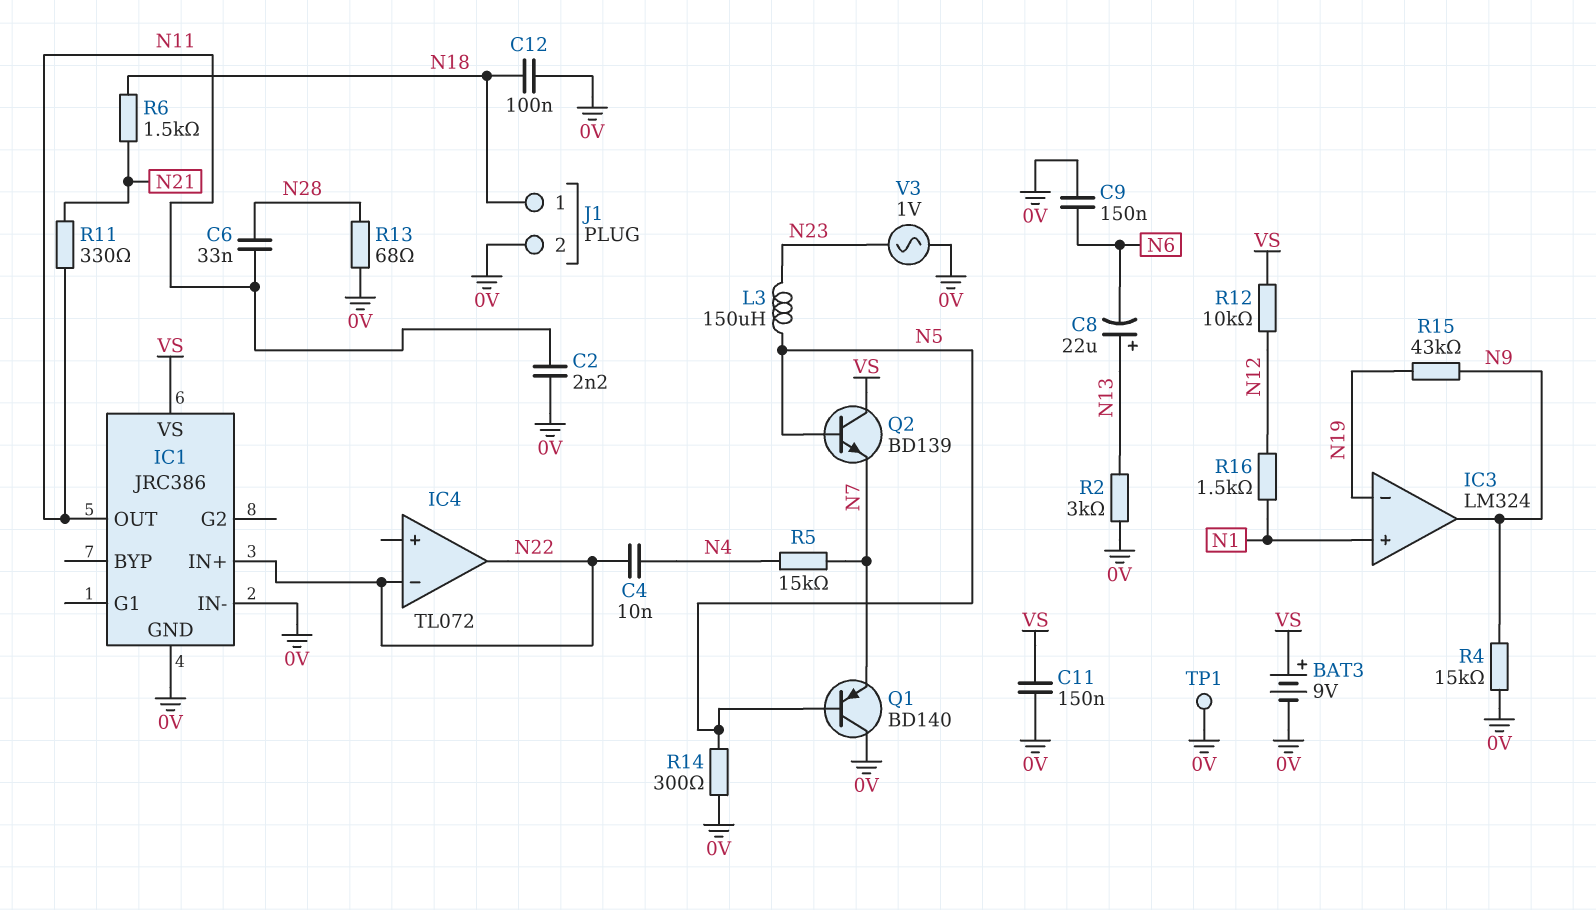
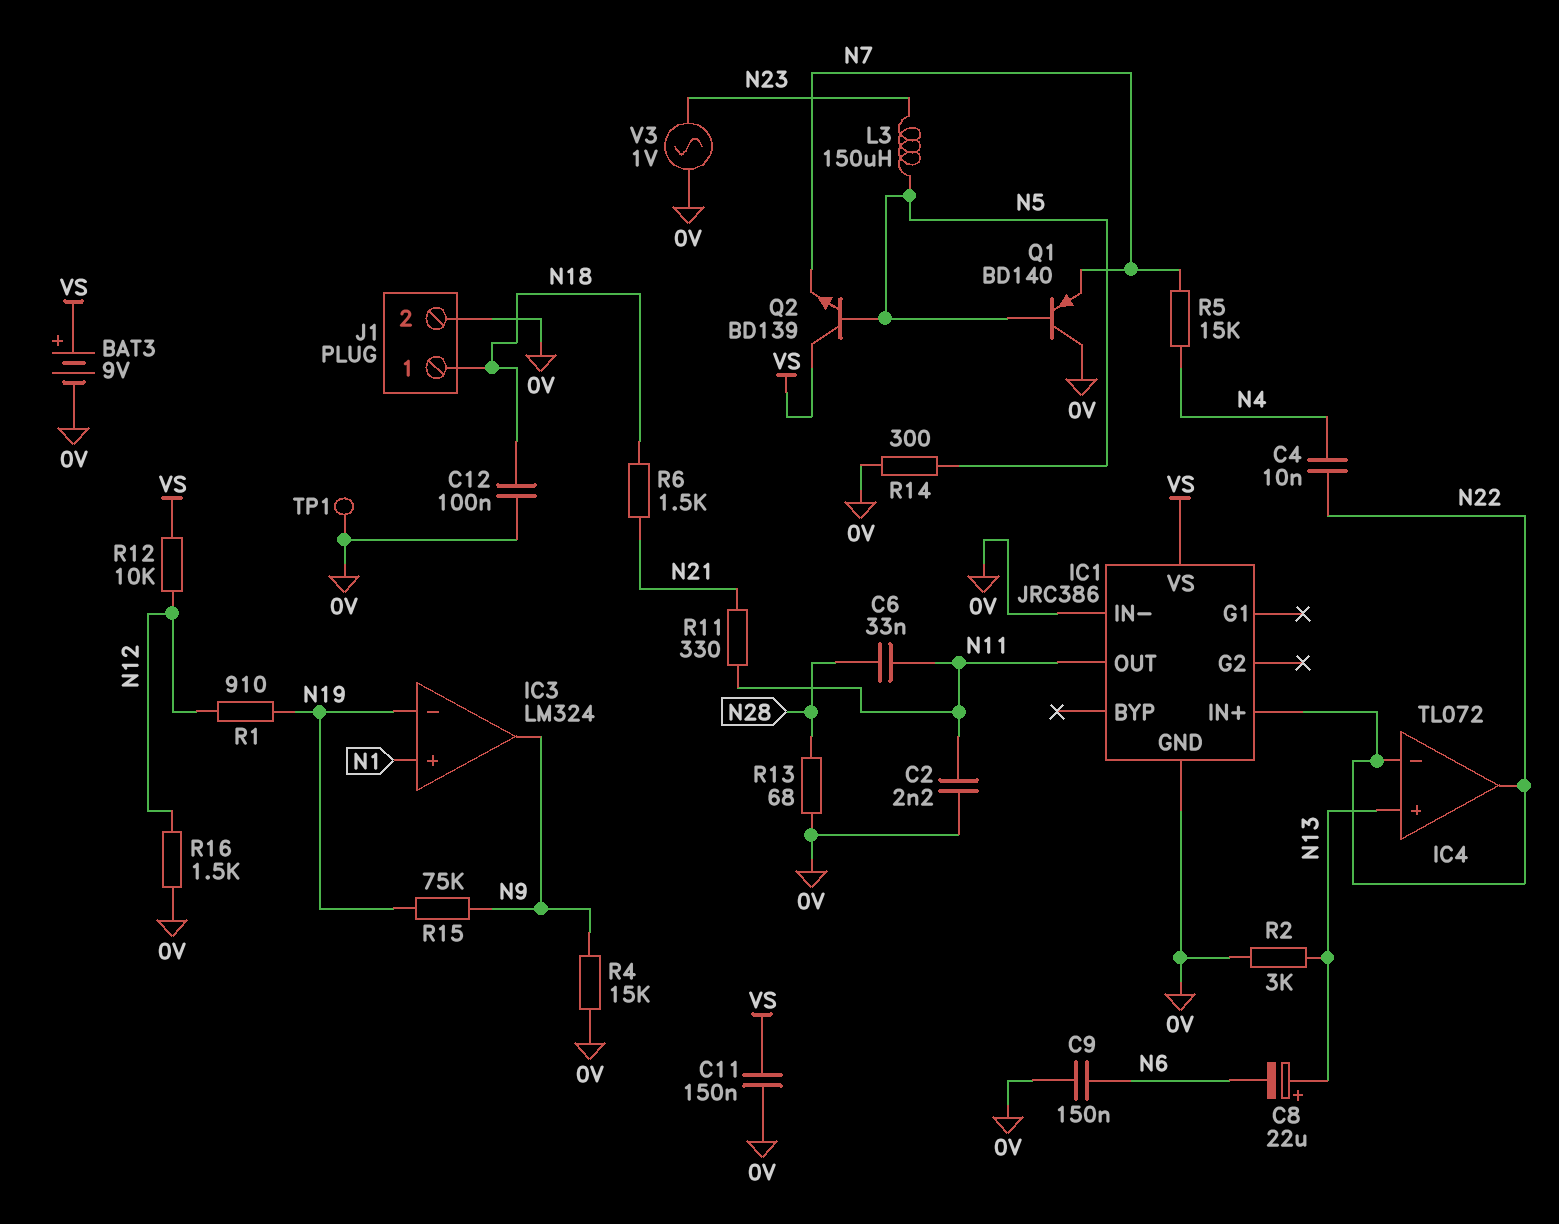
IC4 pin in+: none -> N13
R1: none -> 910 (N12, N19)
R15: 43k (N9, N19) -> 75k (N9, N19)
R16: 1.5k (N1, N12) -> 1.5k (0V, N12)

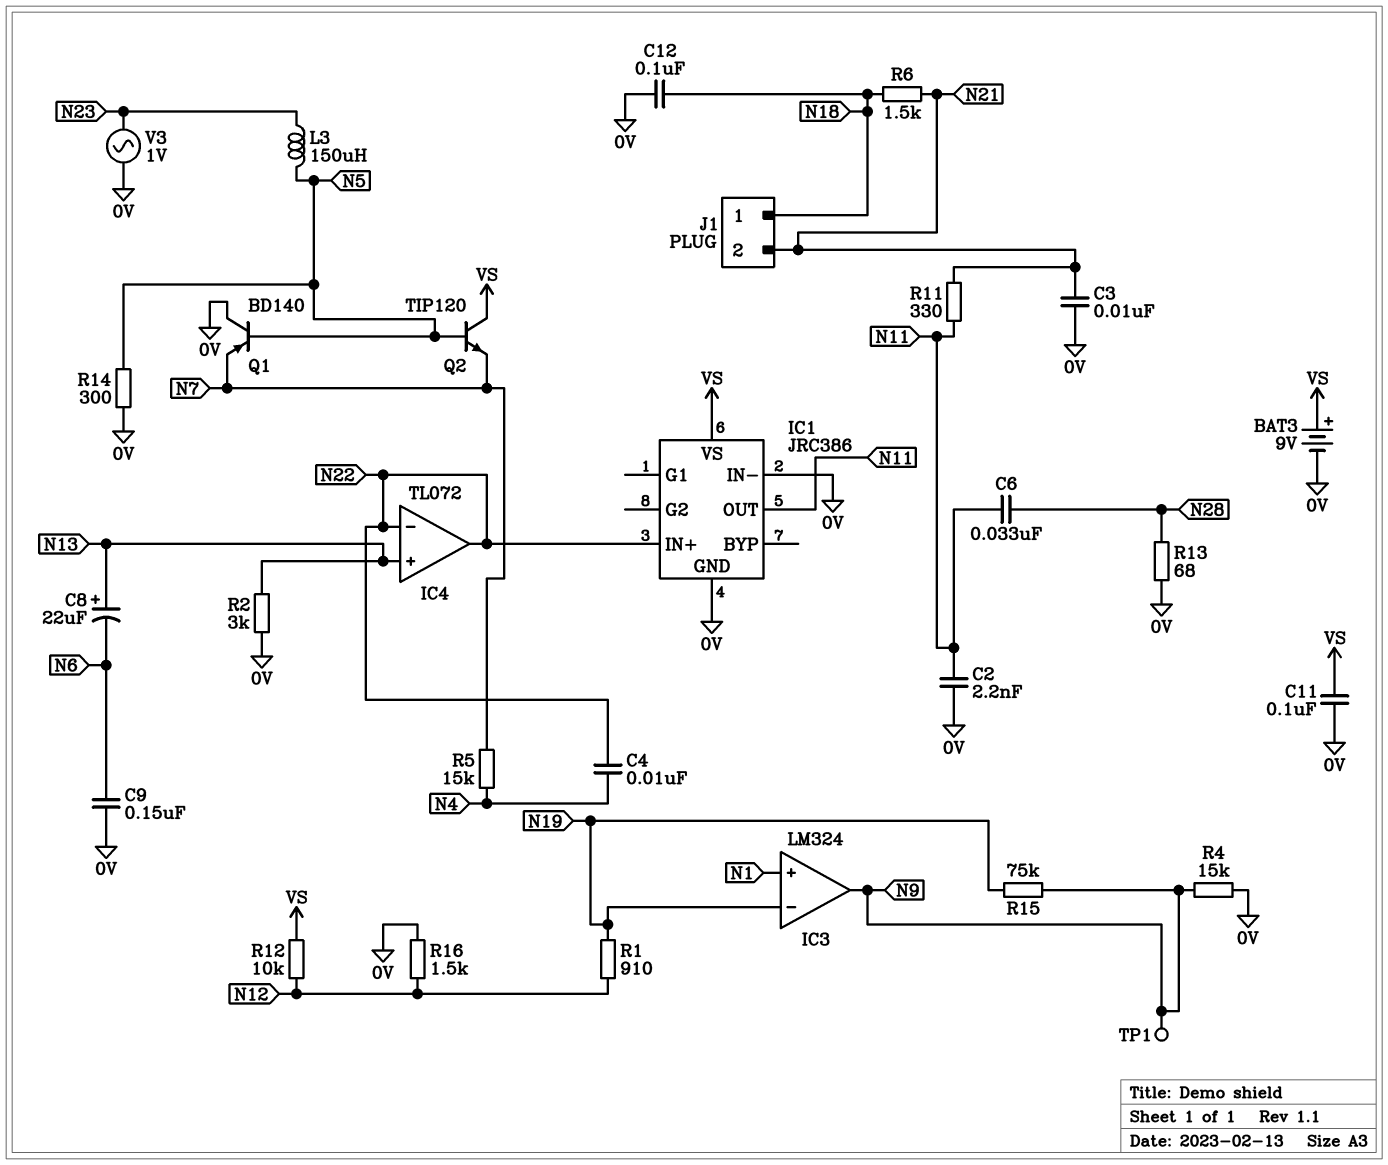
C3: none -> 10nF (0V, N21)
C11: 150nF (0V, VS) -> 100nF (0V, VS)
J1 pin 2: 0V -> N21
Q2: NPN BD139 (B N5, C VS, E N7) -> NPN TIP120 (B N5, C VS, E N7)
TP1: test point (0V) -> test point (N9)

